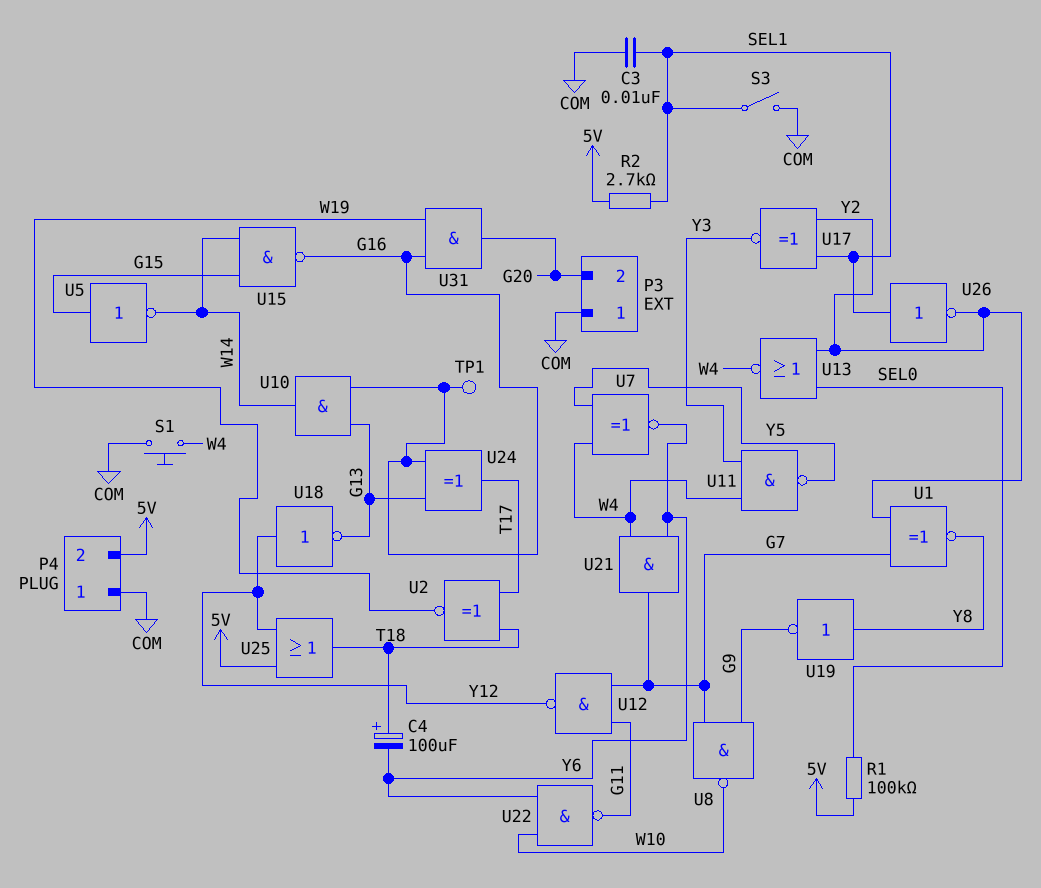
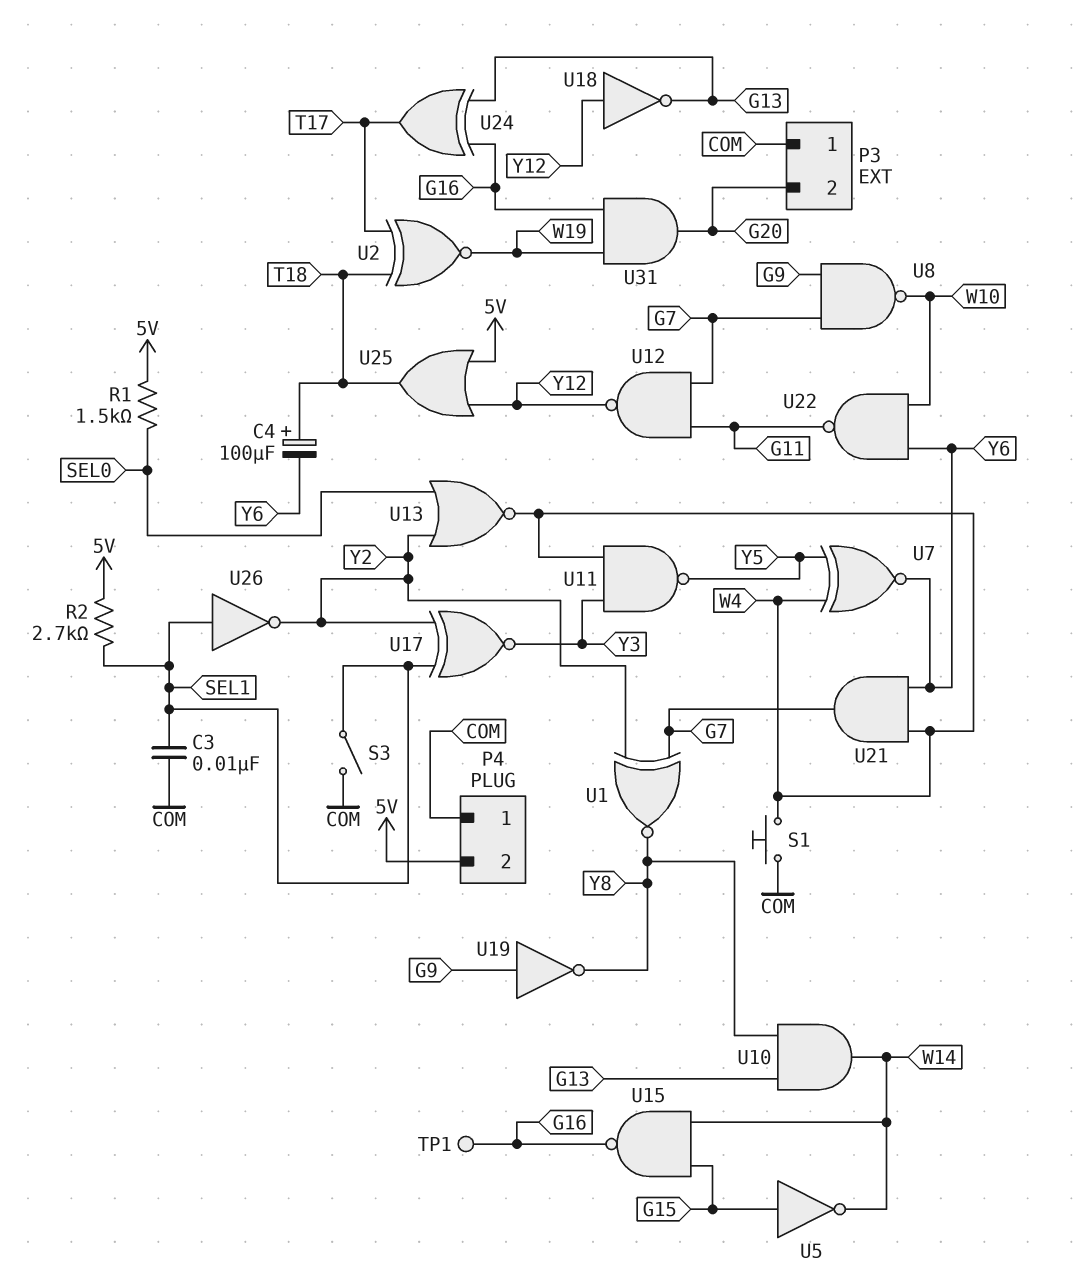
R1: 100k (5V, SEL0) -> 1.5k (5V, SEL0)
U10: AND (in G13, in G16, out W14) -> AND (in G13, in Y8, out W14)
U19: NOT (in Y8, out G9) -> NOT (in G9, out Y8)

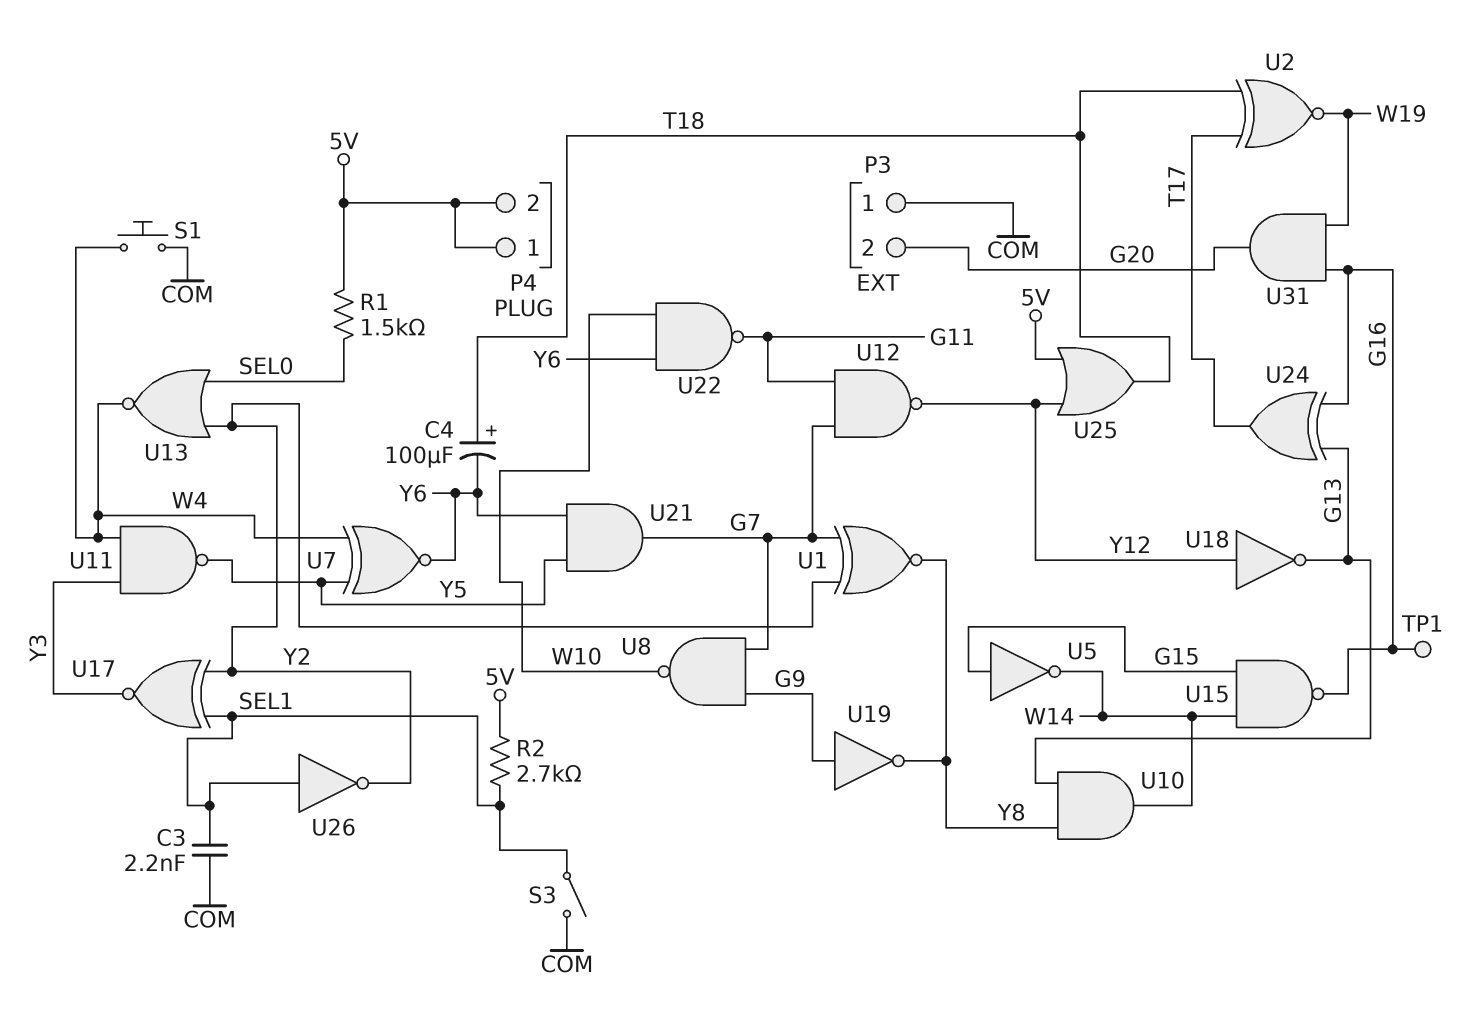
C3: 10nF (COM, SEL1) -> 2.2nF (COM, SEL1)
P4 pin 1: COM -> 5V
U21: AND (in W4, in Y6, out G7) -> AND (in Y5, in Y6, out G7)

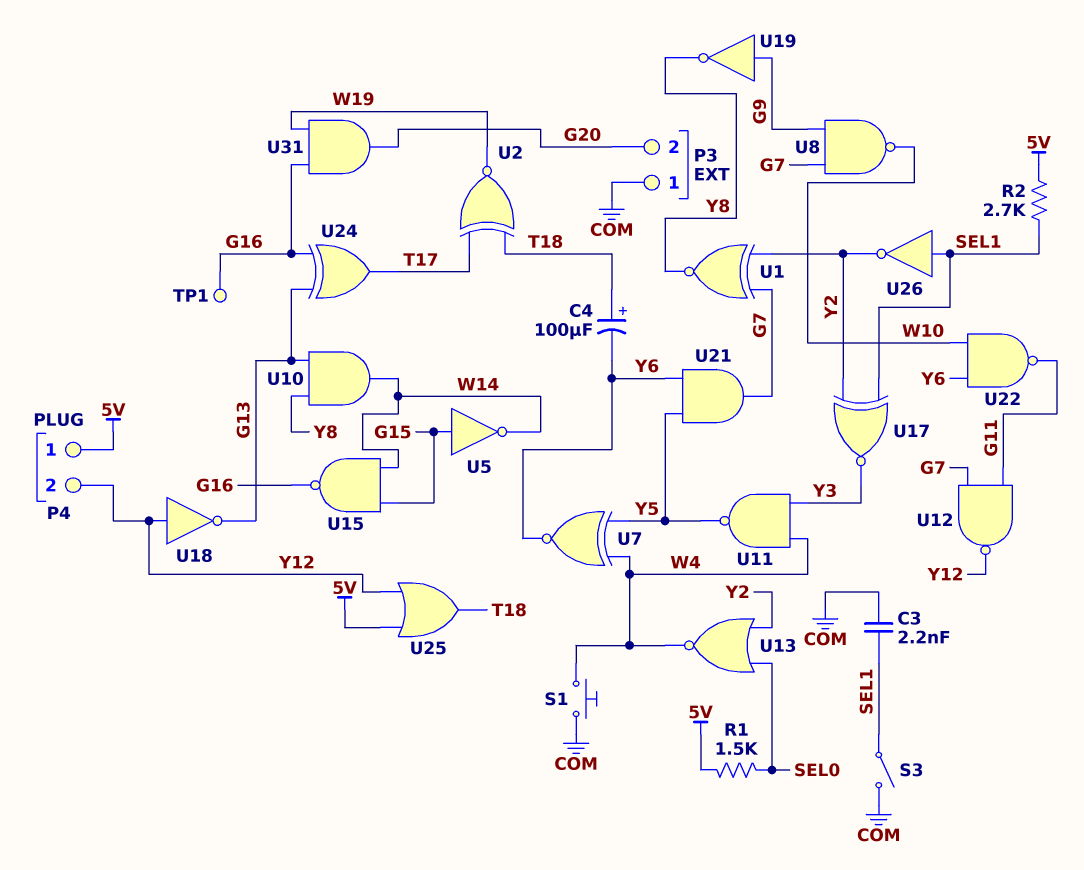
P4 pin 2: 5V -> Y12

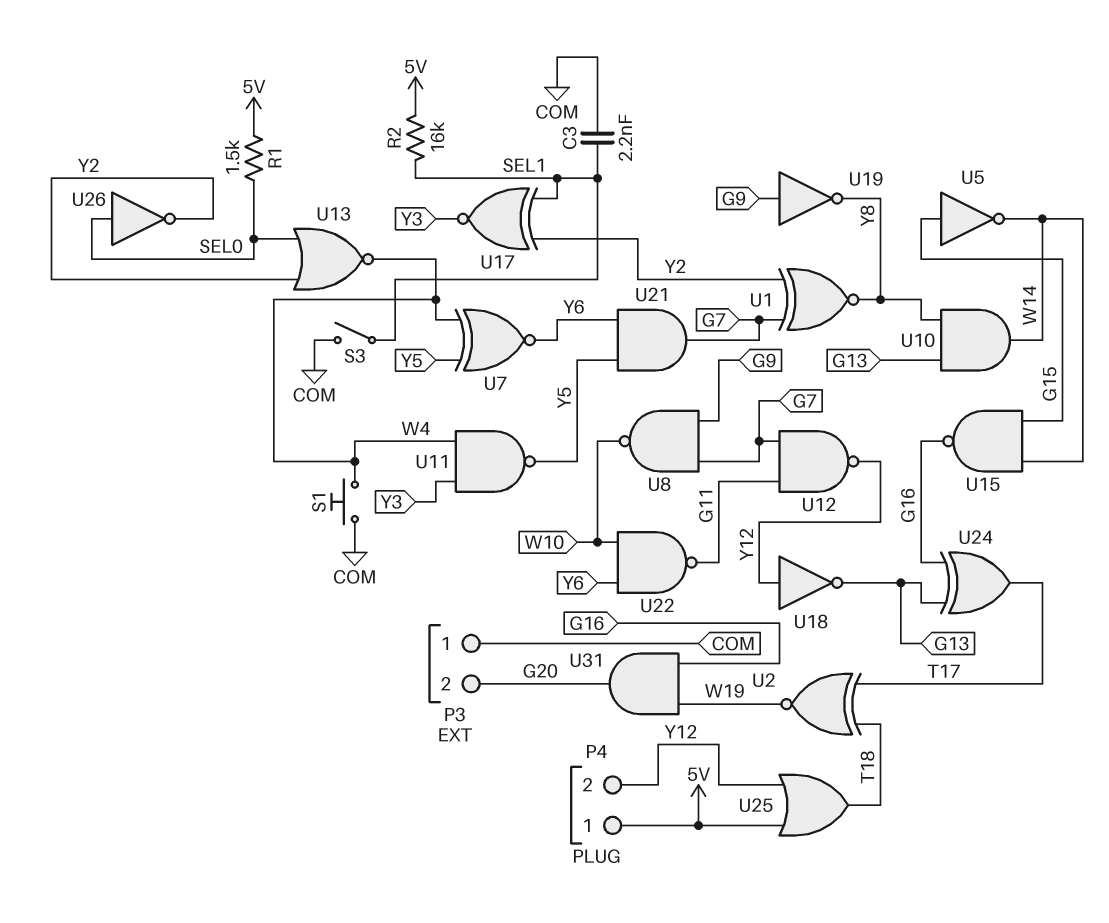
C4: 100uF (plus T18, minus Y6) -> none
R2: 2.7k (5V, SEL1) -> 16k (5V, SEL1)
TP1: test point (G16) -> none
U26: NOT (in SEL1, out Y2) -> NOT (in SEL0, out Y2)

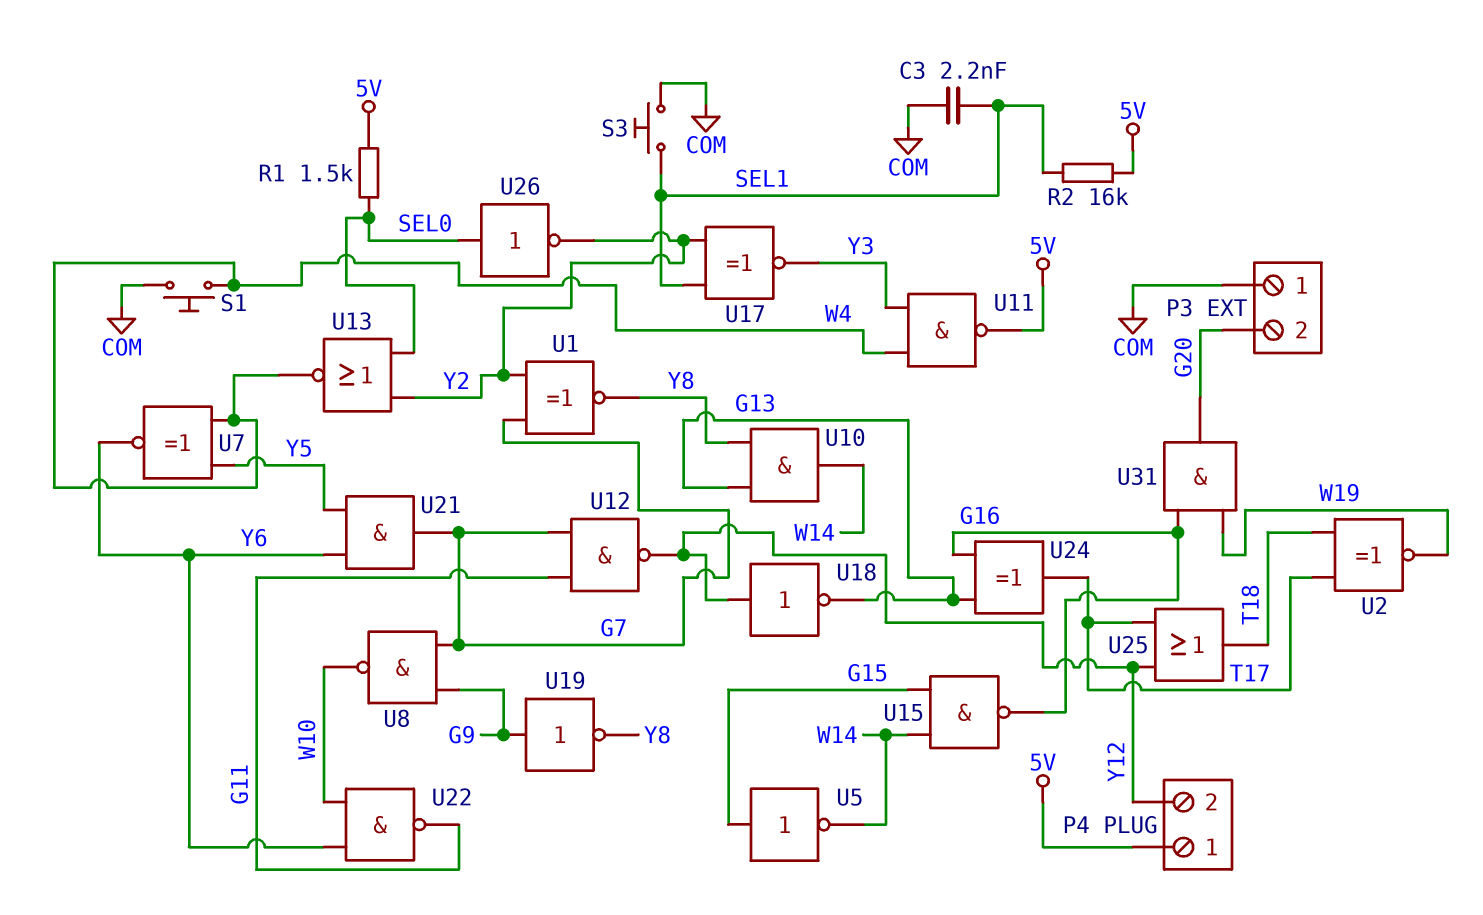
S3: switch (COM, SEL1) -> button (COM, SEL1)
U11: NAND (in W4, in Y3, out Y5) -> NAND (in W4, in Y3, out 5V)
U25: OR (in 5V, in Y12, out T18) -> OR (in T17, in Y12, out T18)

